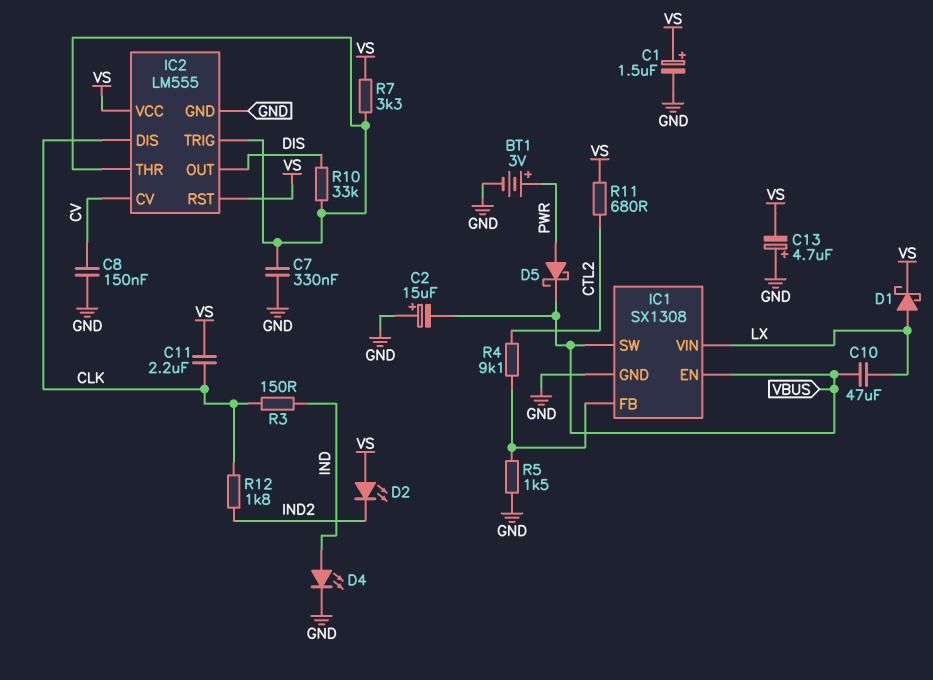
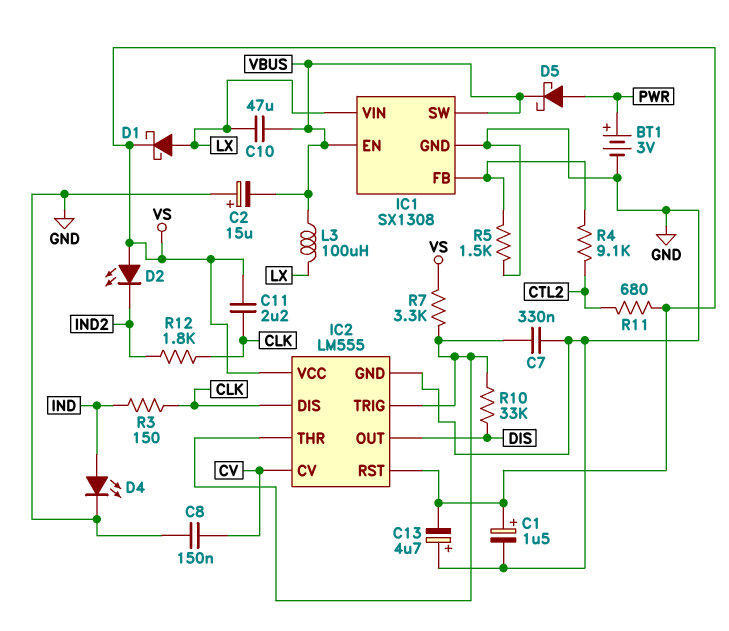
L3: none -> 100uH (LX, VBUS)

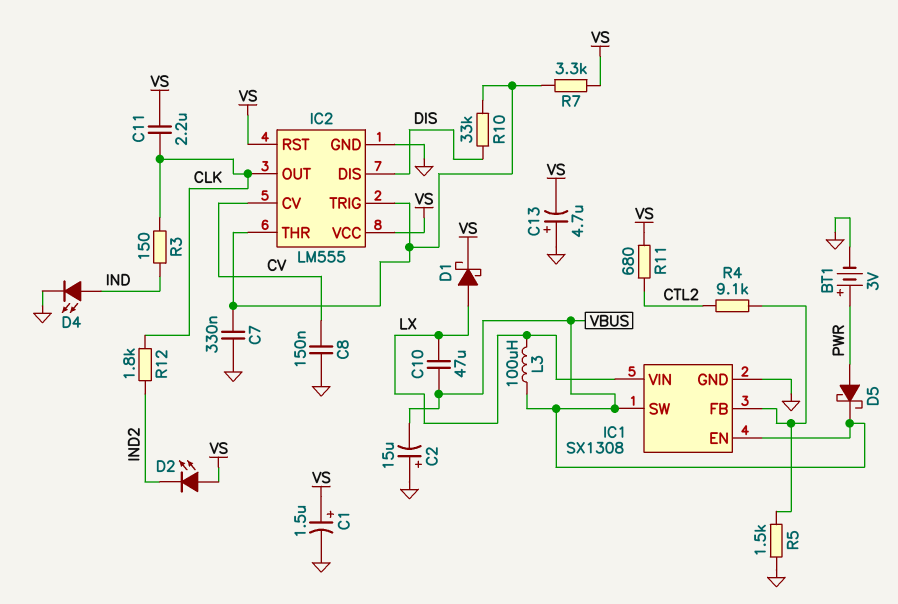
IC2 pin DIS: CLK -> DIS
IC2 pin OUT: DIS -> CLK

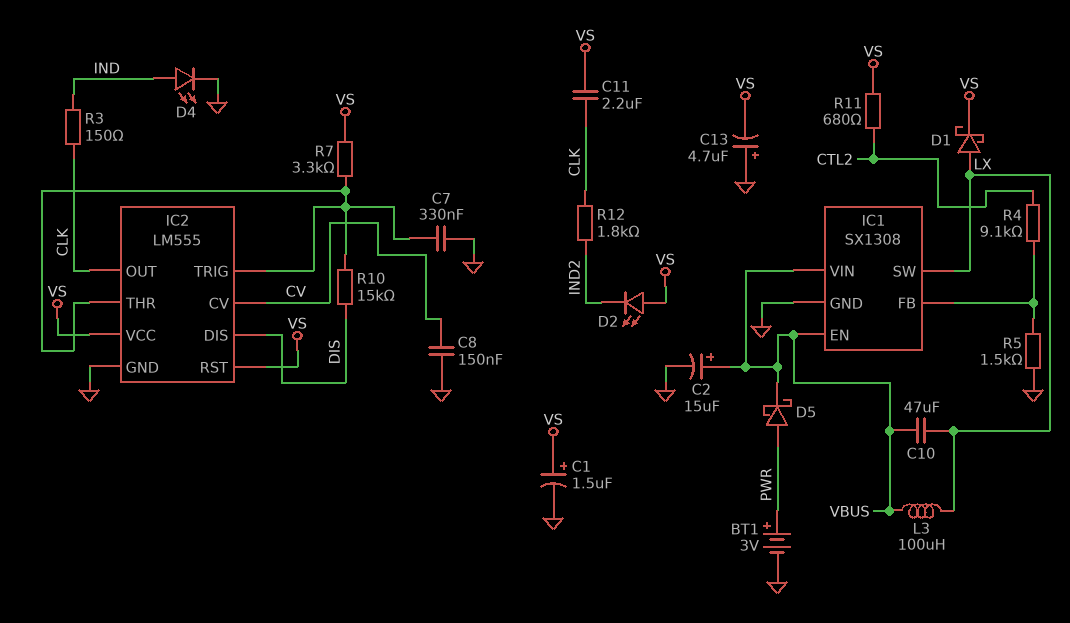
C2: 15uF (plus GND, minus VBUS) -> 15uF (plus VBUS, minus GND)
IC1 pin SW: VBUS -> LX
IC1 pin VIN: LX -> VBUS
R10: 33k (DIS, IC2/THR) -> 15k (DIS, IC2/THR)

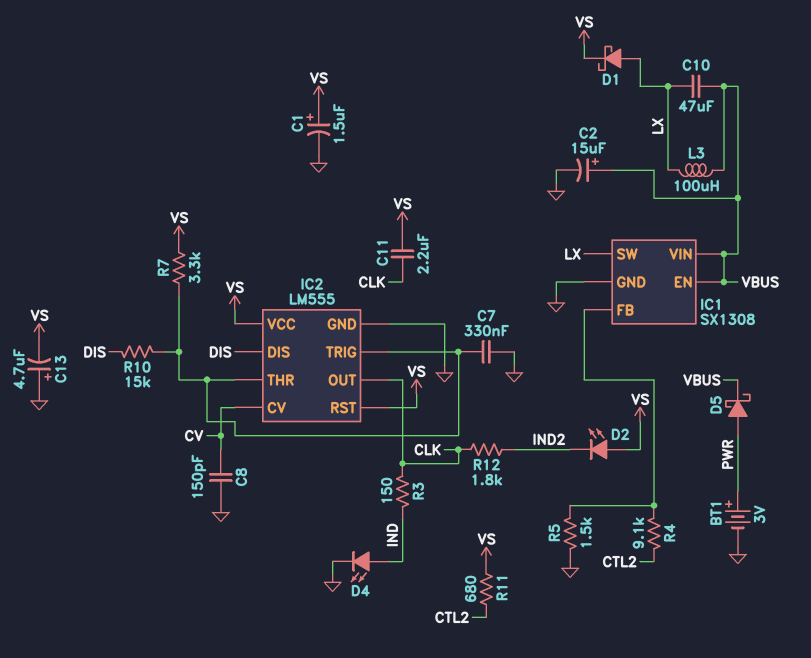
C8: 150nF (CV, GND) -> 150pF (CV, GND)

